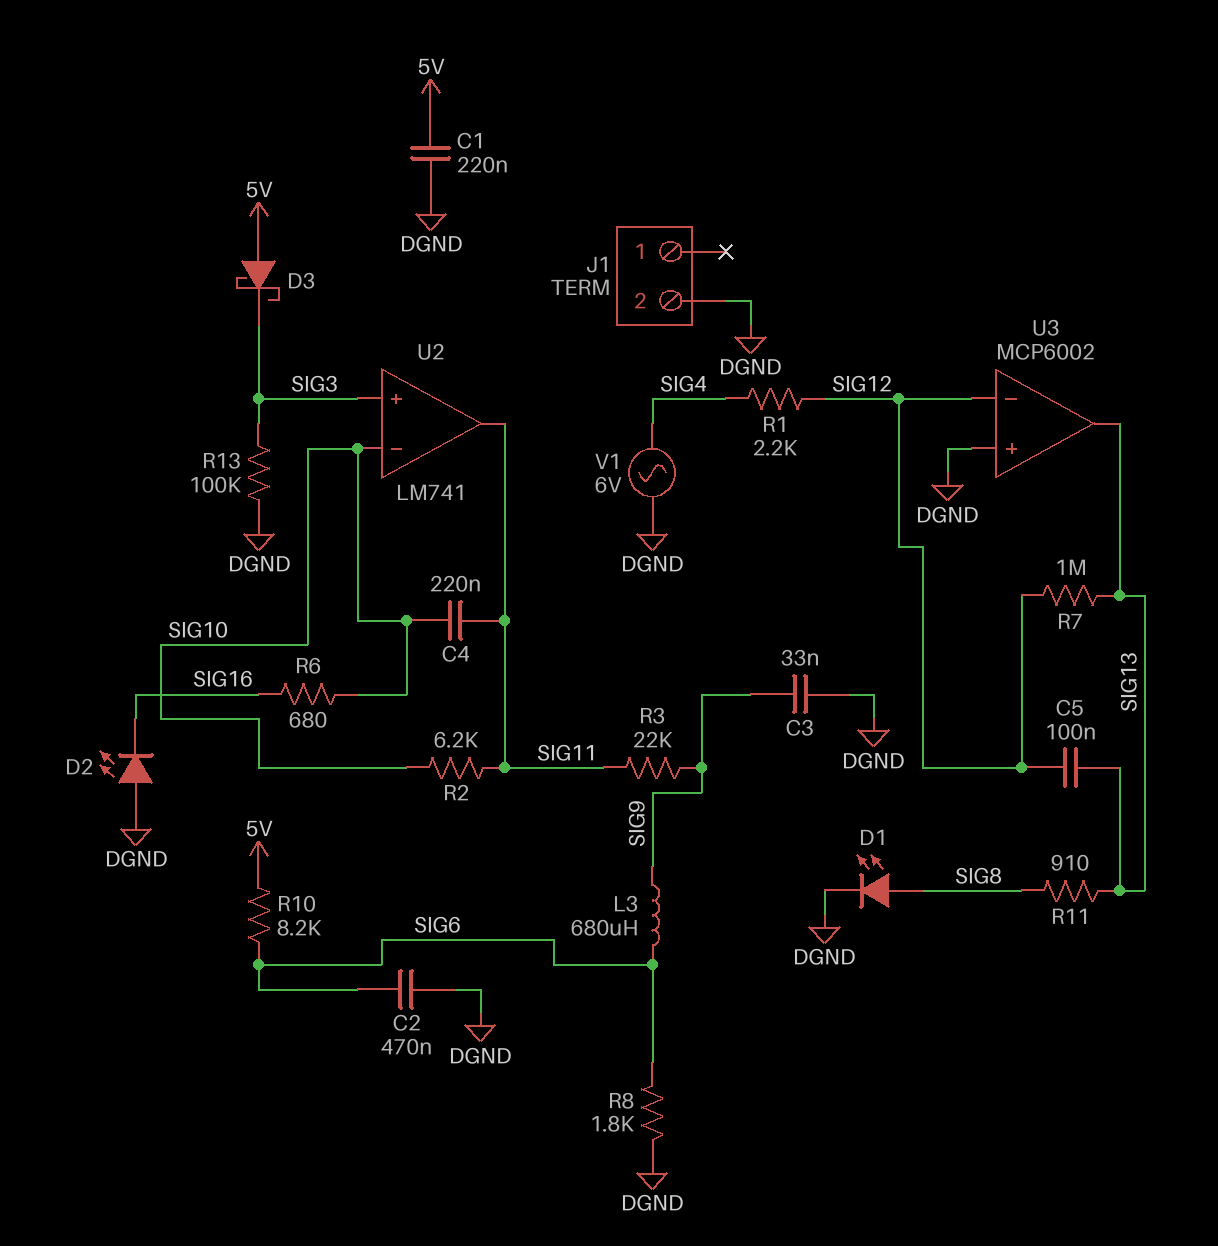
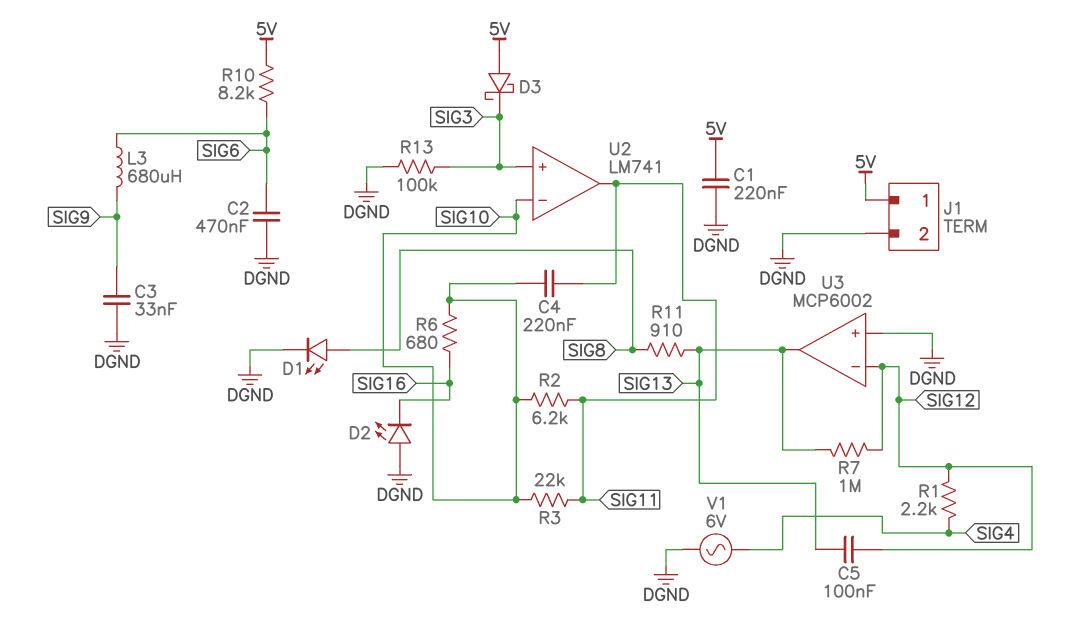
J1 pin 1: none -> 5V
R3: 22k (SIG9, SIG11) -> 22k (SIG10, SIG11)
R8: 1.8k (DGND, SIG6) -> none

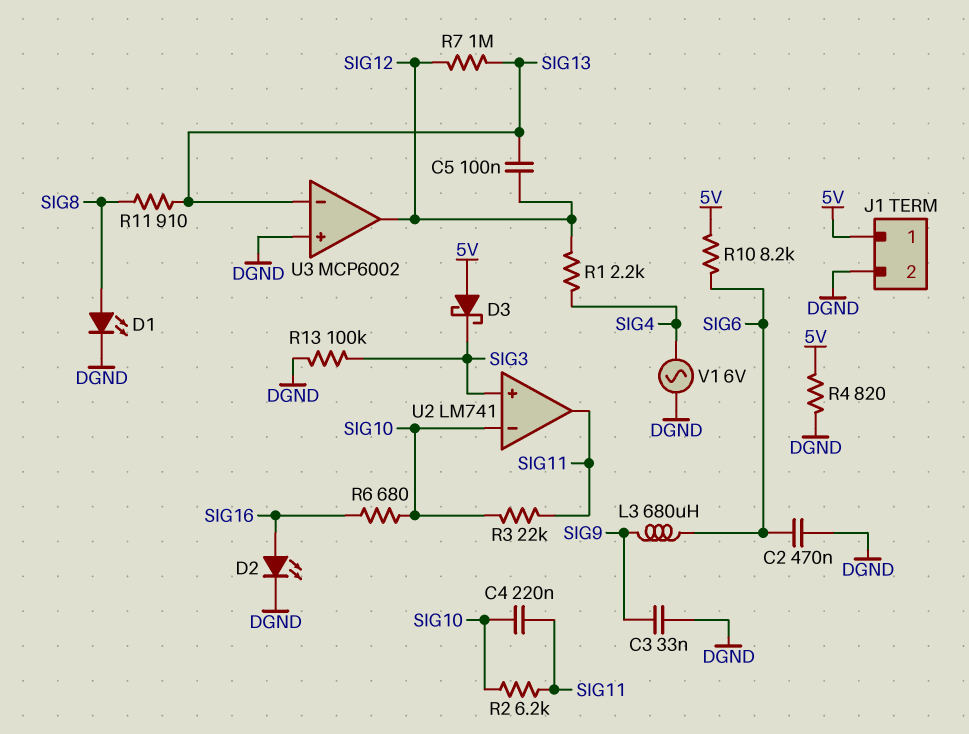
C1: 220nF (5V, DGND) -> none
D2: LED (A DGND, K SIG16) -> LED (A SIG16, K DGND)
R4: none -> 820 (5V, DGND)
U3 pin in-: SIG12 -> SIG13
U3 pin out: SIG13 -> SIG12

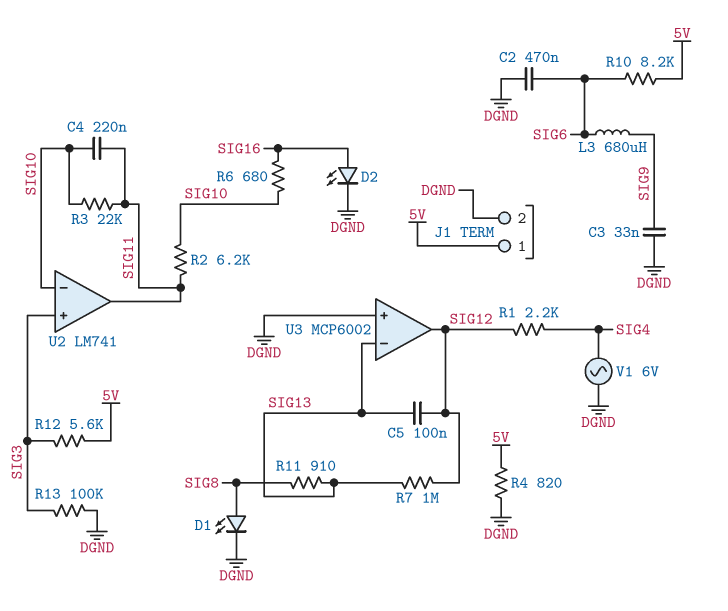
D3: schottky (A 5V, K SIG3) -> none
R12: none -> 5.6k (5V, SIG3)

